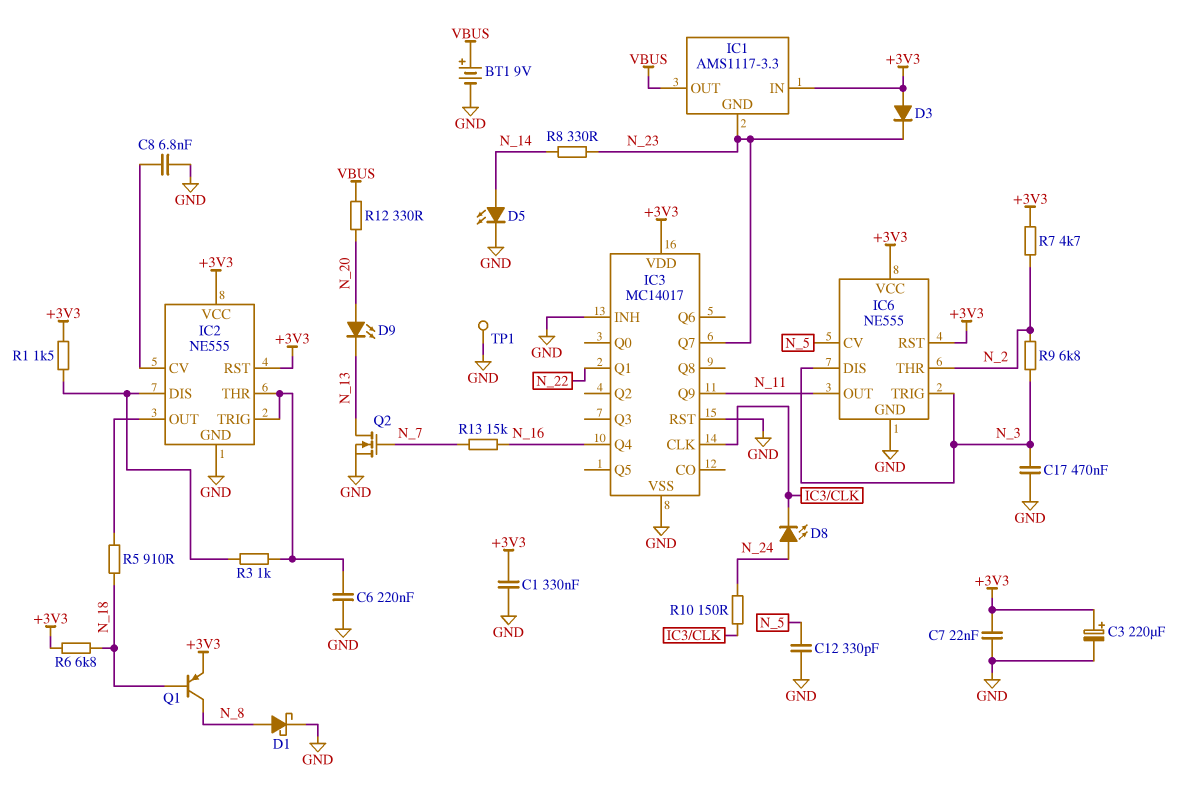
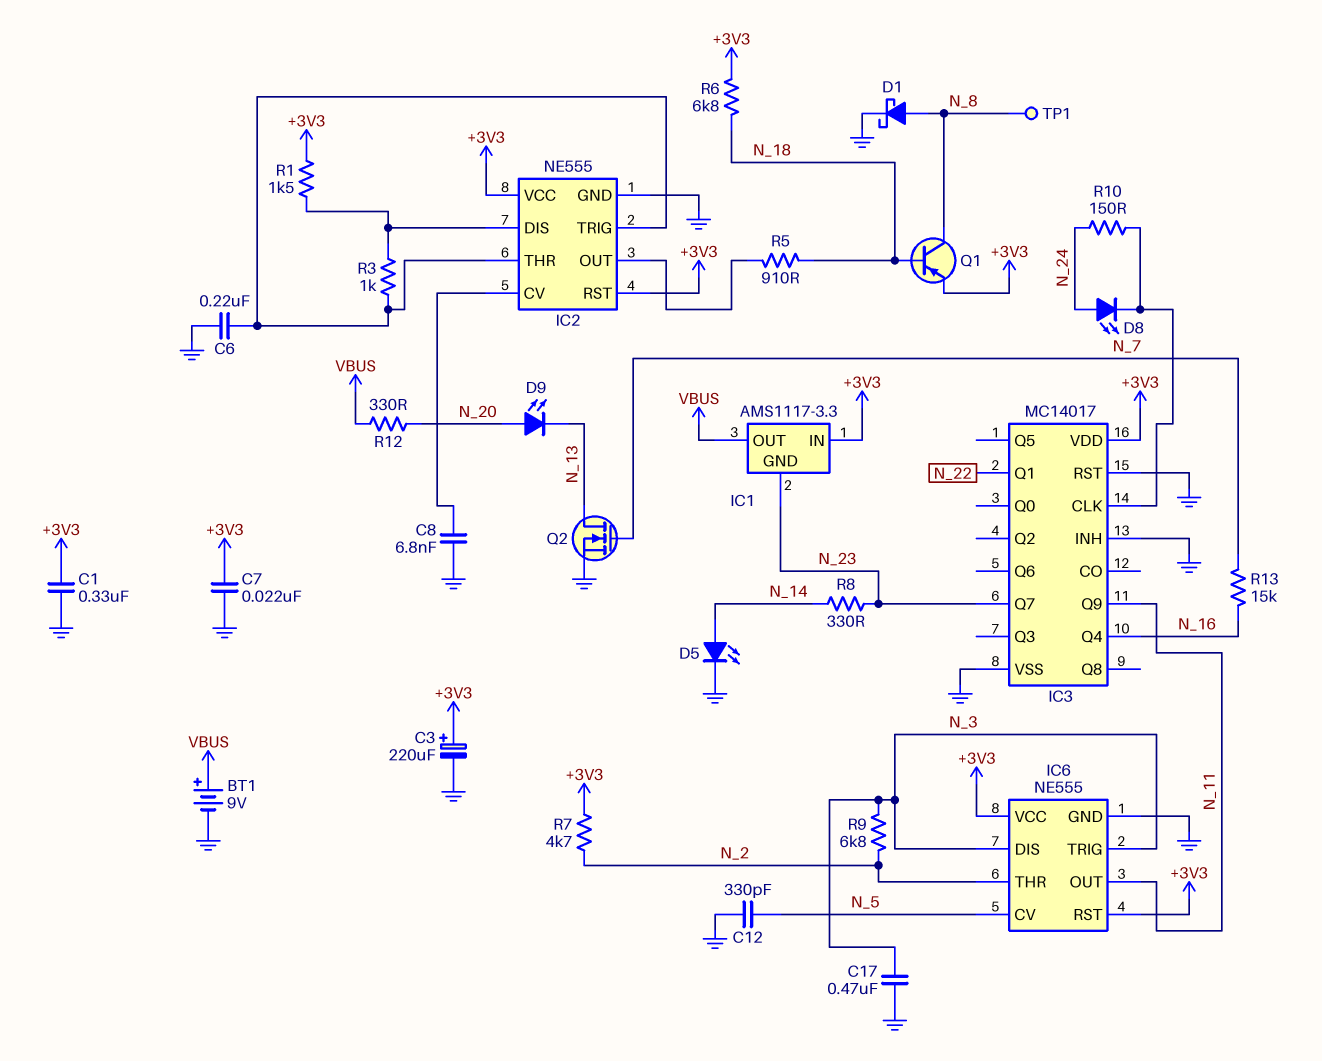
D3: diode (A +3V3, K N_23) -> none
TP1: test point (GND) -> test point (N_8)

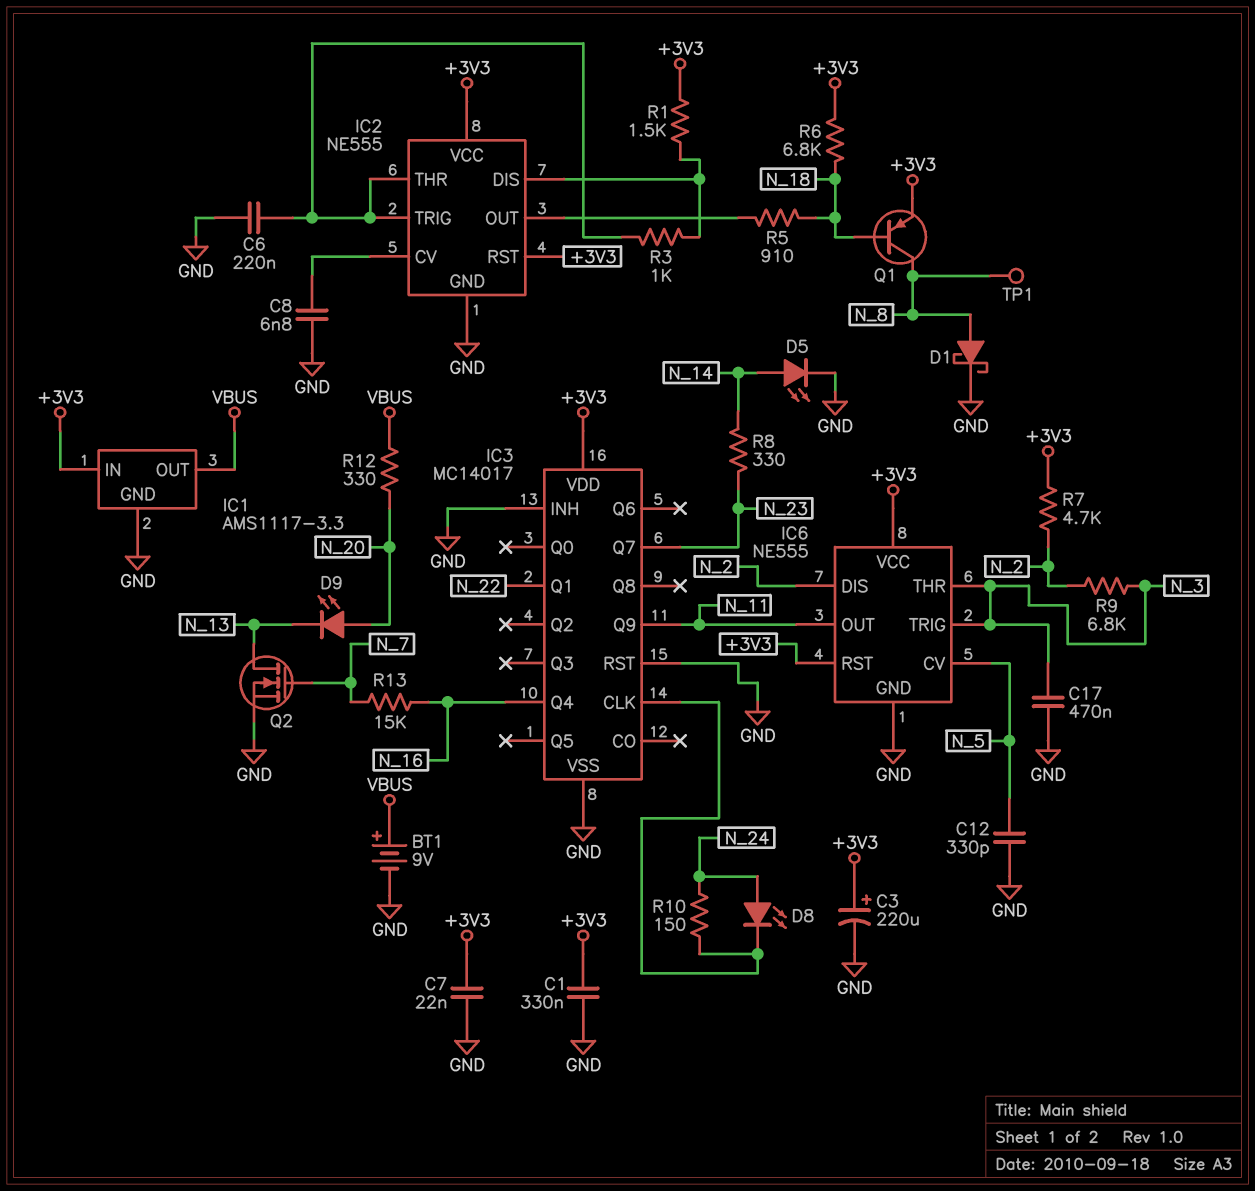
IC1 pin GND: N_23 -> GND
IC6 pin DIS: N_3 -> N_2
IC6 pin THR: N_2 -> N_3

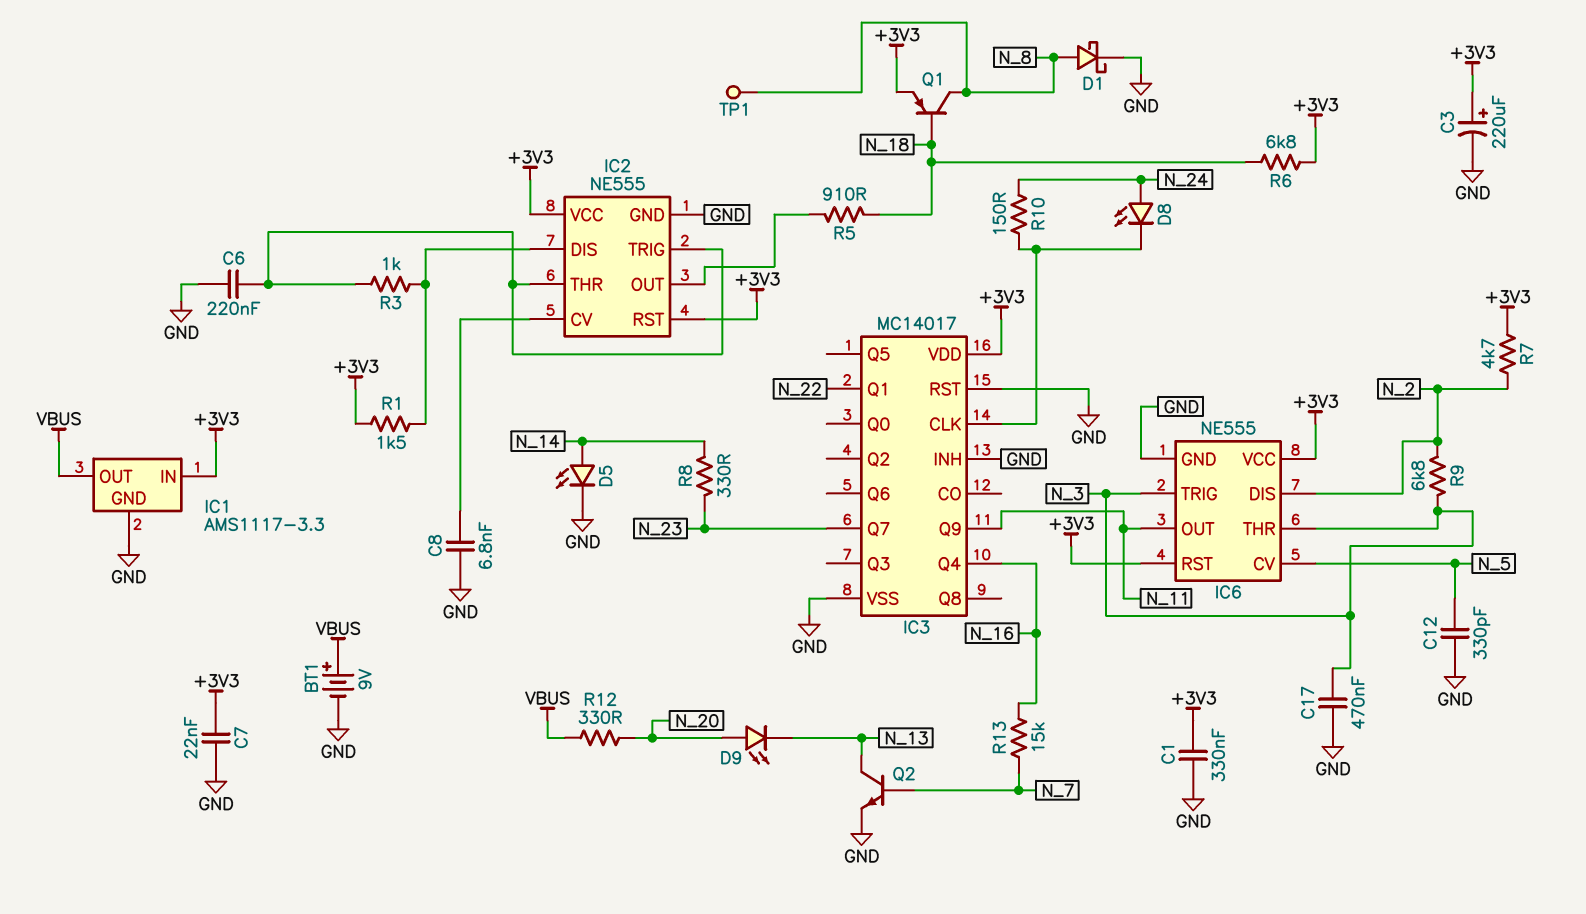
Q2: NMOS (G N_7, D N_13, S GND) -> NPN (B N_7, C N_13, E GND)

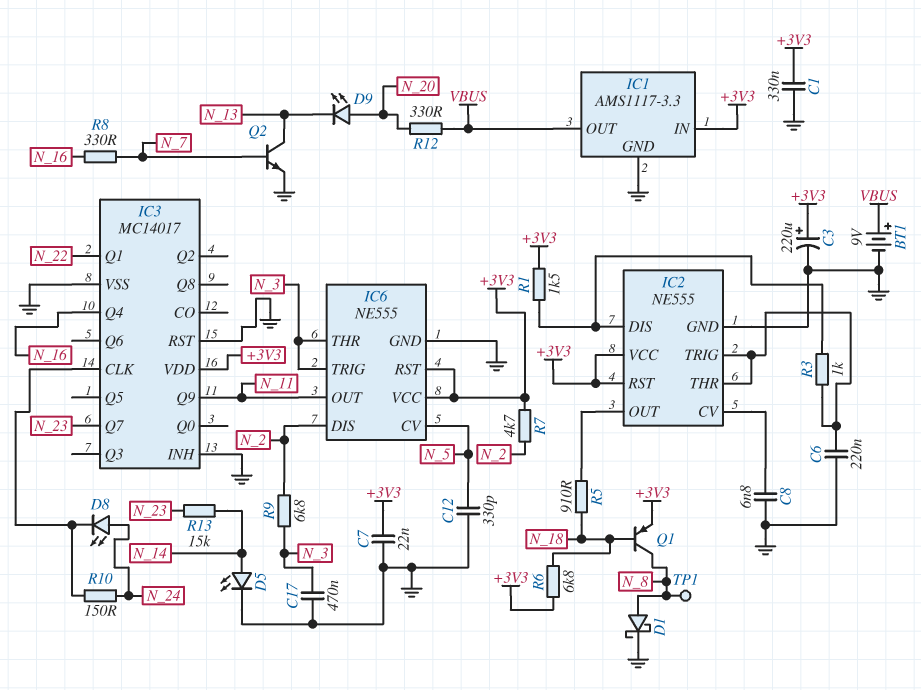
R8: 330 (N_14, N_23) -> 330 (N_7, N_16)
R13: 15k (N_7, N_16) -> 15k (N_14, N_23)

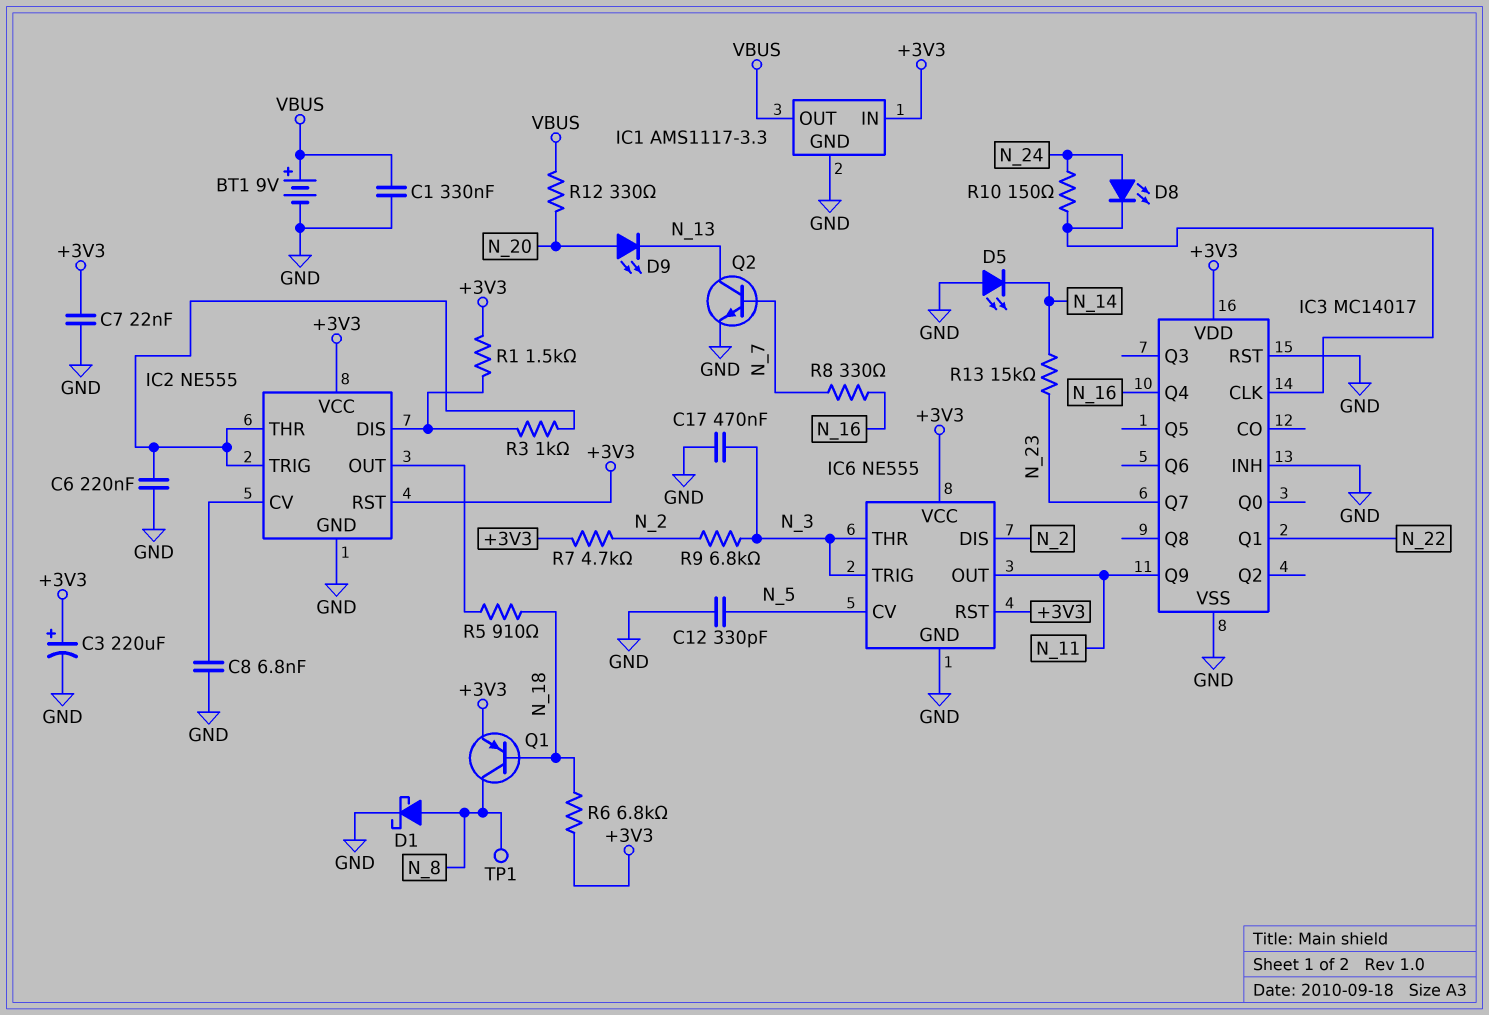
C1: 330nF (+3V3, GND) -> 330nF (GND, VBUS)
D5: LED (A N_14, K GND) -> LED (A GND, K N_14)

